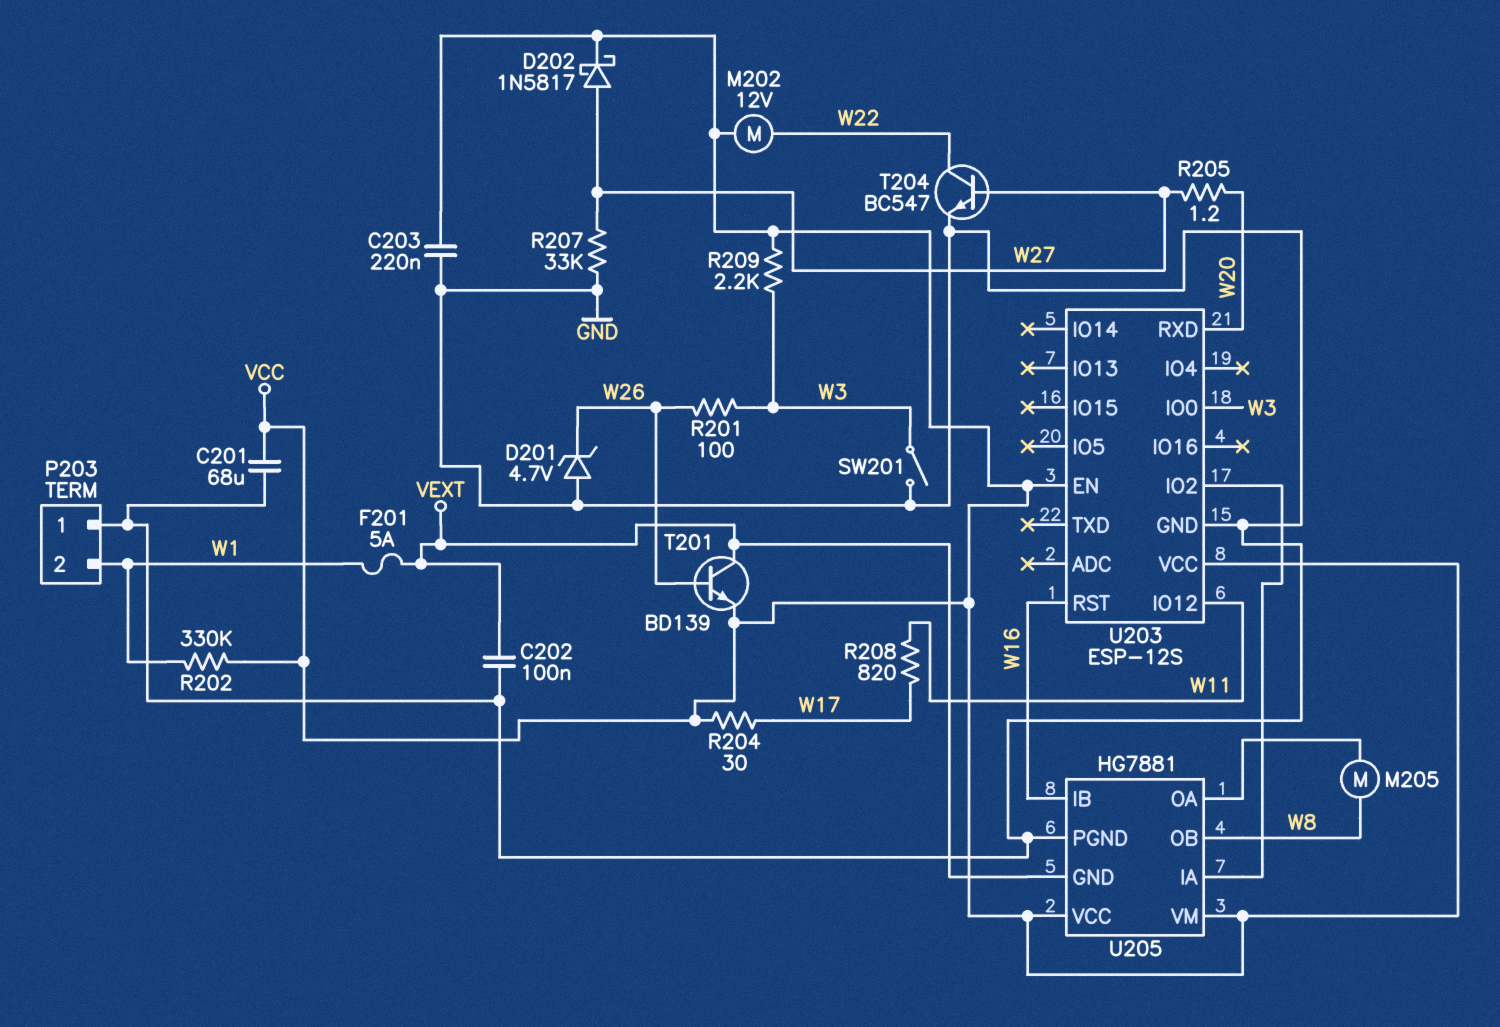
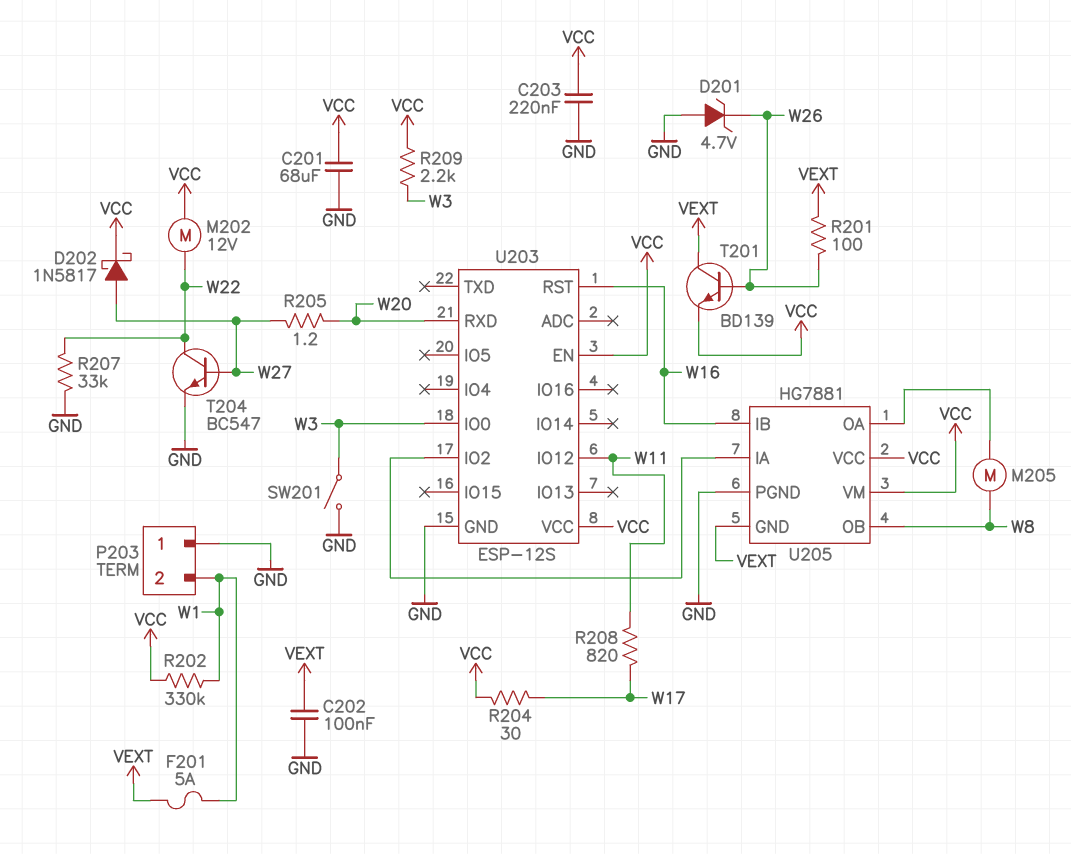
R201: 100 (W3, W26) -> 100 (VEXT, W26)
R207: 33k (GND, W27) -> 33k (GND, W22)

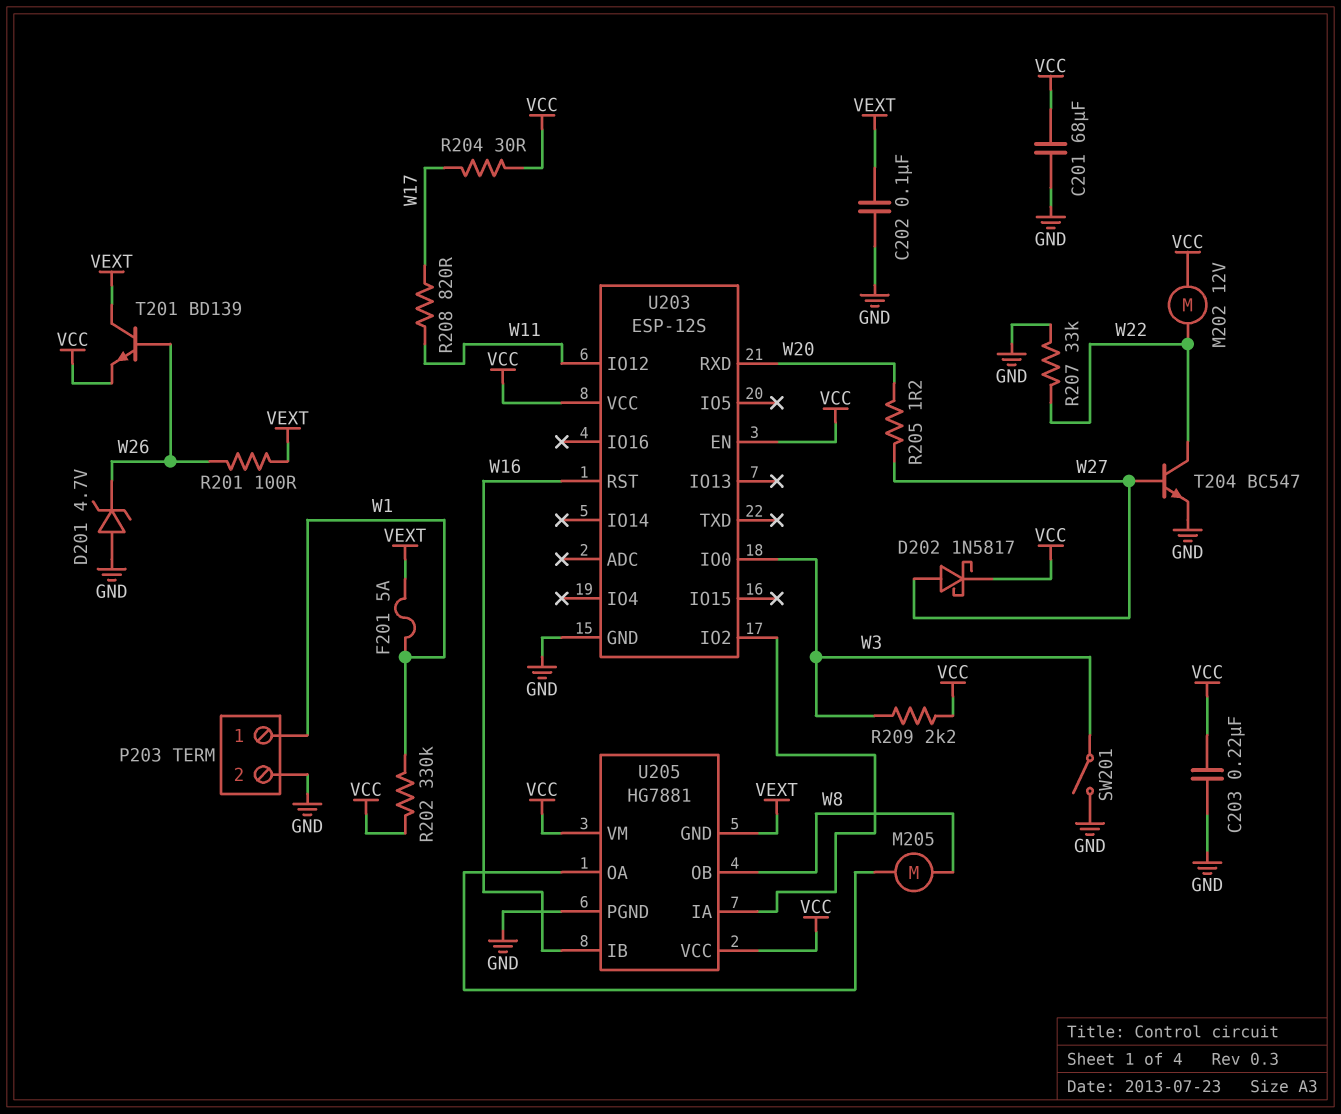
P203 pin 1: GND -> W1
P203 pin 2: W1 -> GND

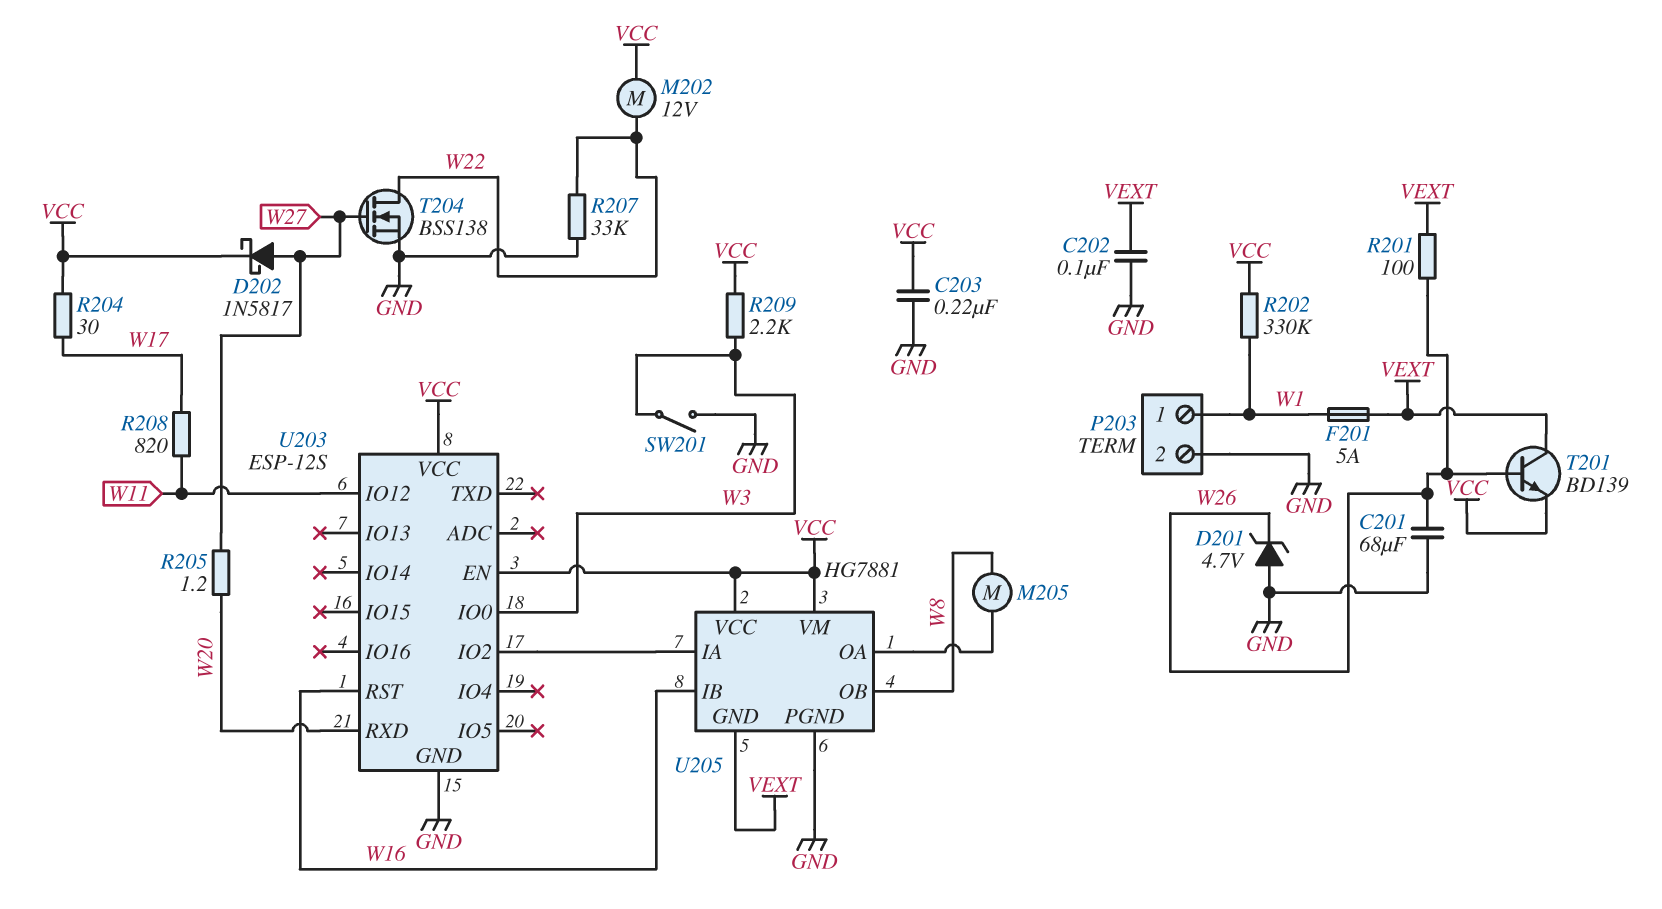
C201: 68uF (GND, VCC) -> 68uF (GND, W26)
T204: NPN BC547 (B W27, C W22, E GND) -> NMOS BSS138 (G W27, D W22, S GND)

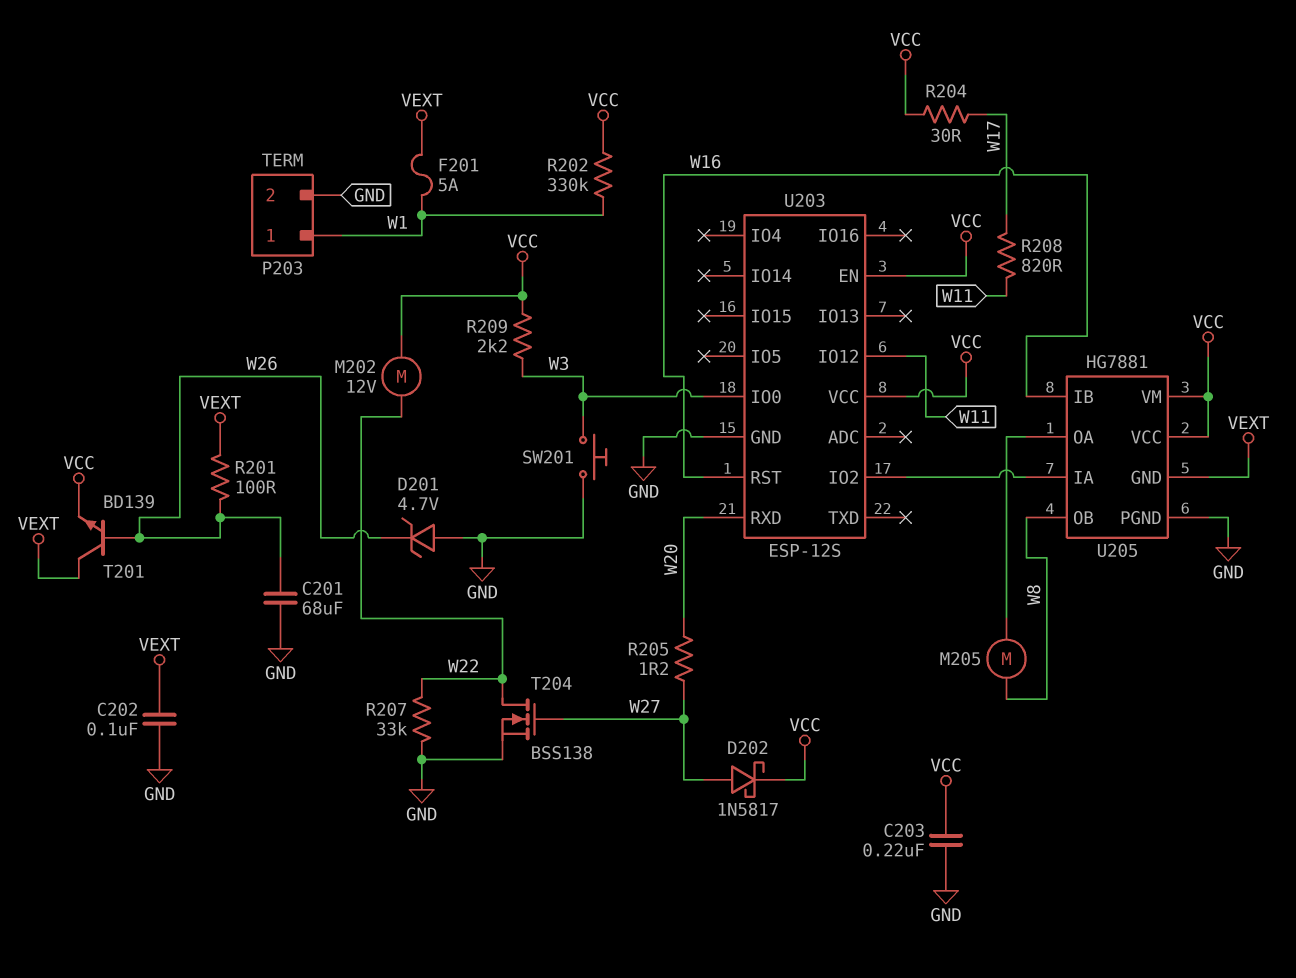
SW201: switch (GND, W3) -> button (GND, W3)

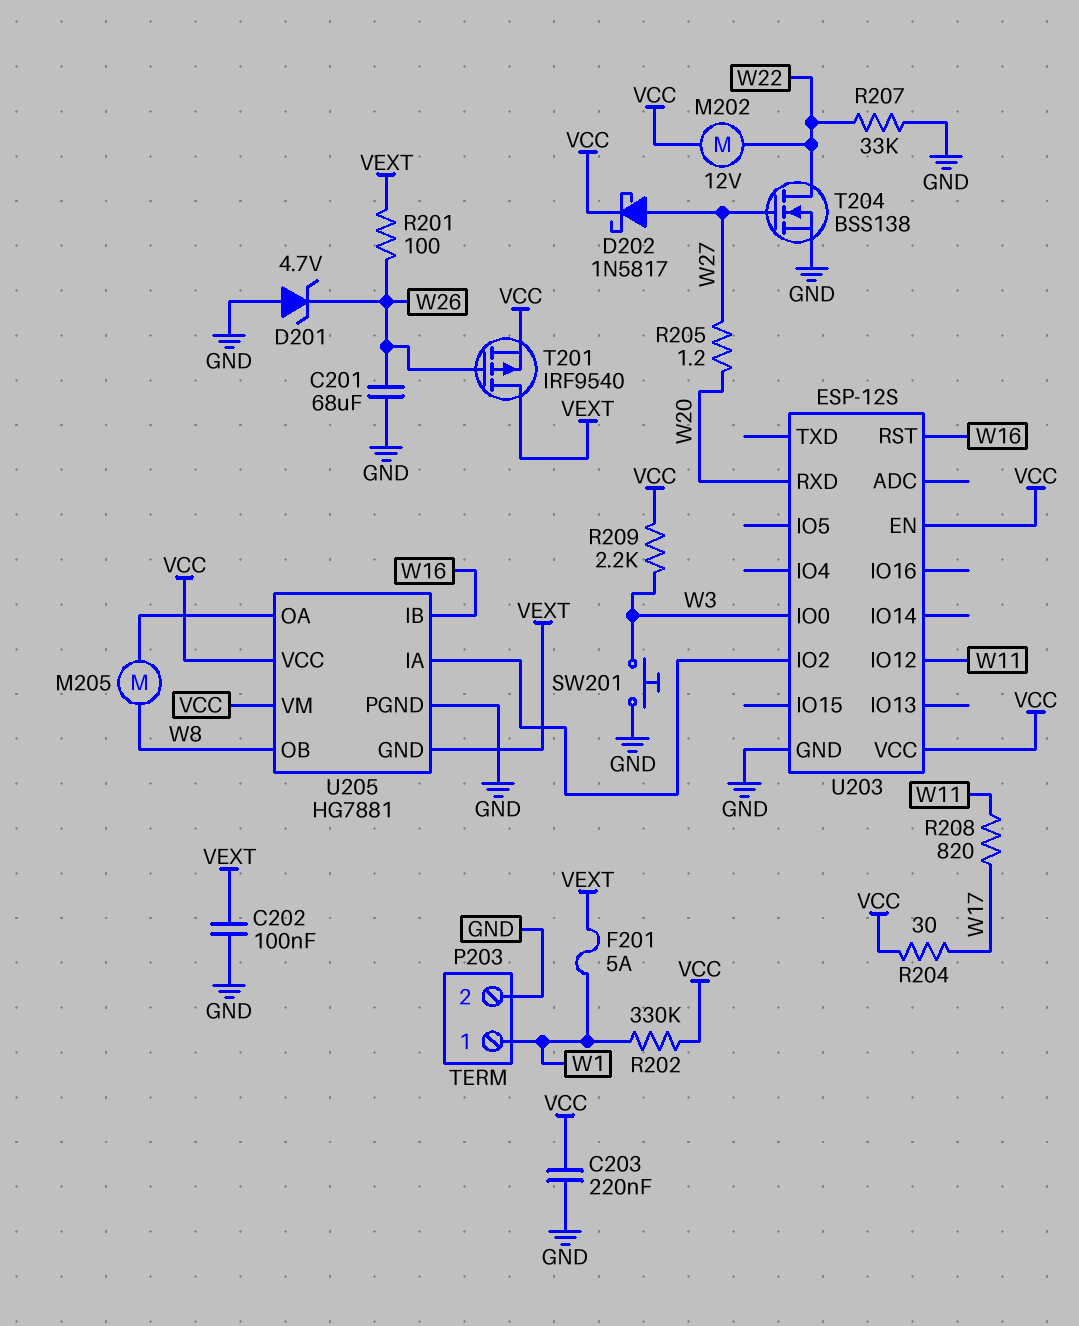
T201: NPN BD139 (B W26, C VEXT, E VCC) -> PMOS IRF9540 (G W26, D VEXT, S VCC)

